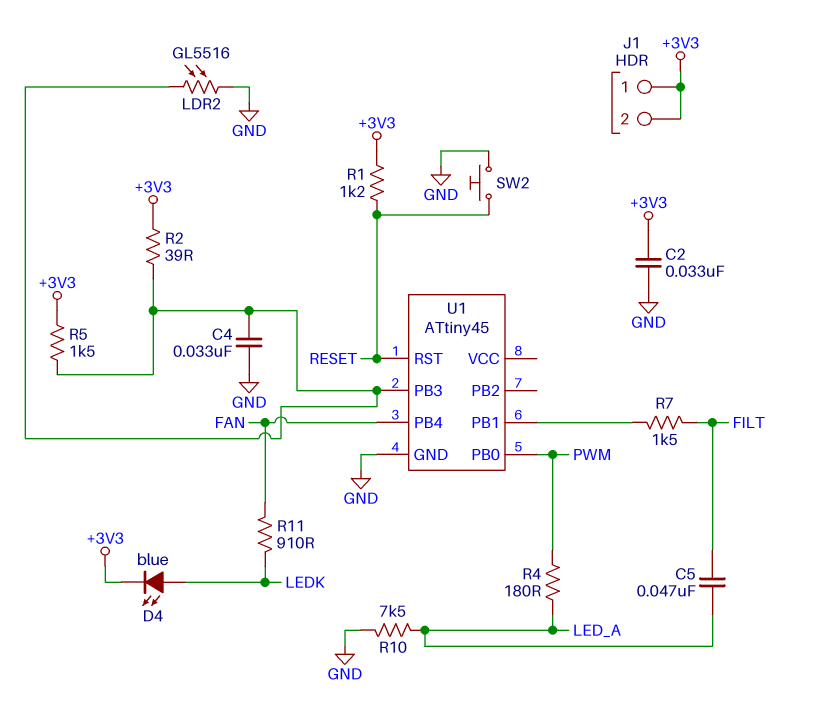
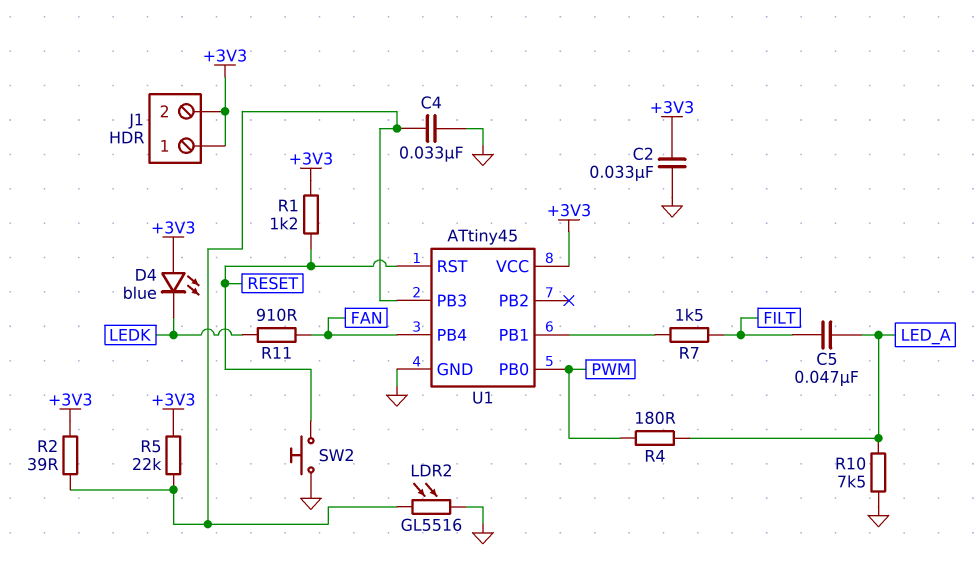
D4: LED blue (A LEDK, K +3V3) -> LED blue (A +3V3, K LEDK)
R5: 1.5k (+3V3, U1/PB3) -> 22k (+3V3, U1/PB3)
U1 pin VCC: none -> +3V3

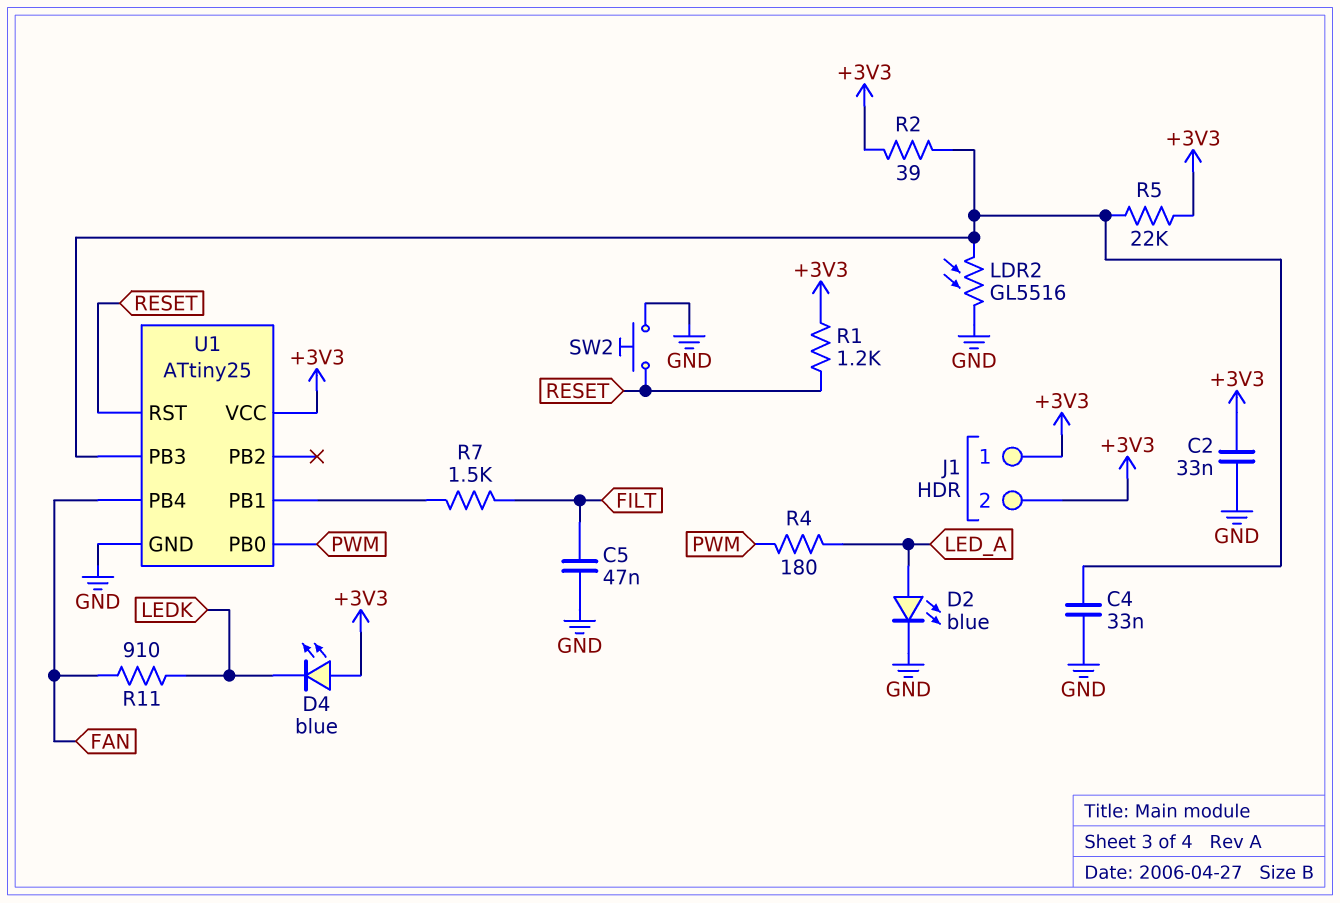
C5: 47nF (FILT, LED_A) -> 47nF (FILT, GND)
D2: none -> LED blue (A LED_A, K GND)
R10: 7.5k (GND, LED_A) -> none
U1: ATtiny45 -> ATtiny25

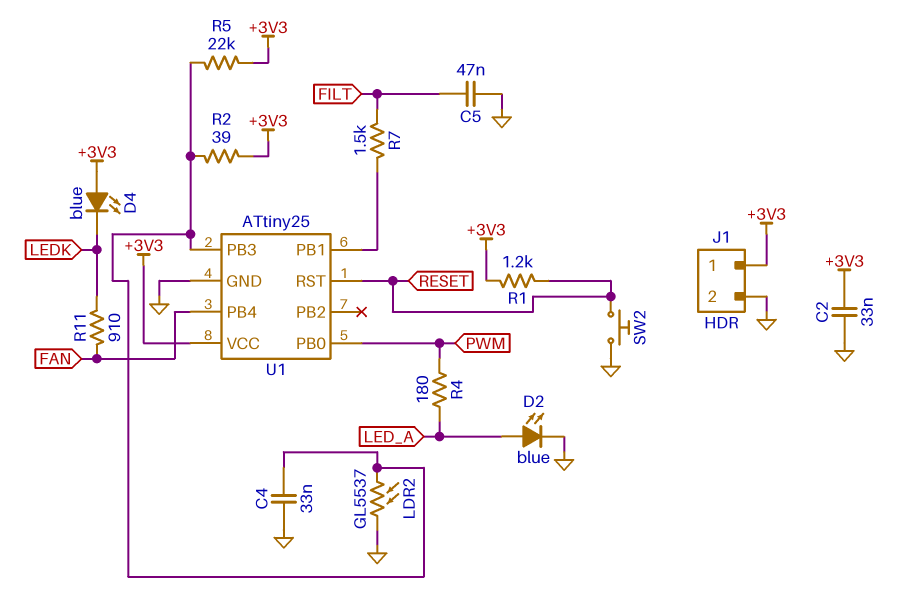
J1 pin 2: +3V3 -> GND
LDR2: GL5516 (GND, U1/PB3) -> GL5537 (GND, U1/PB3)

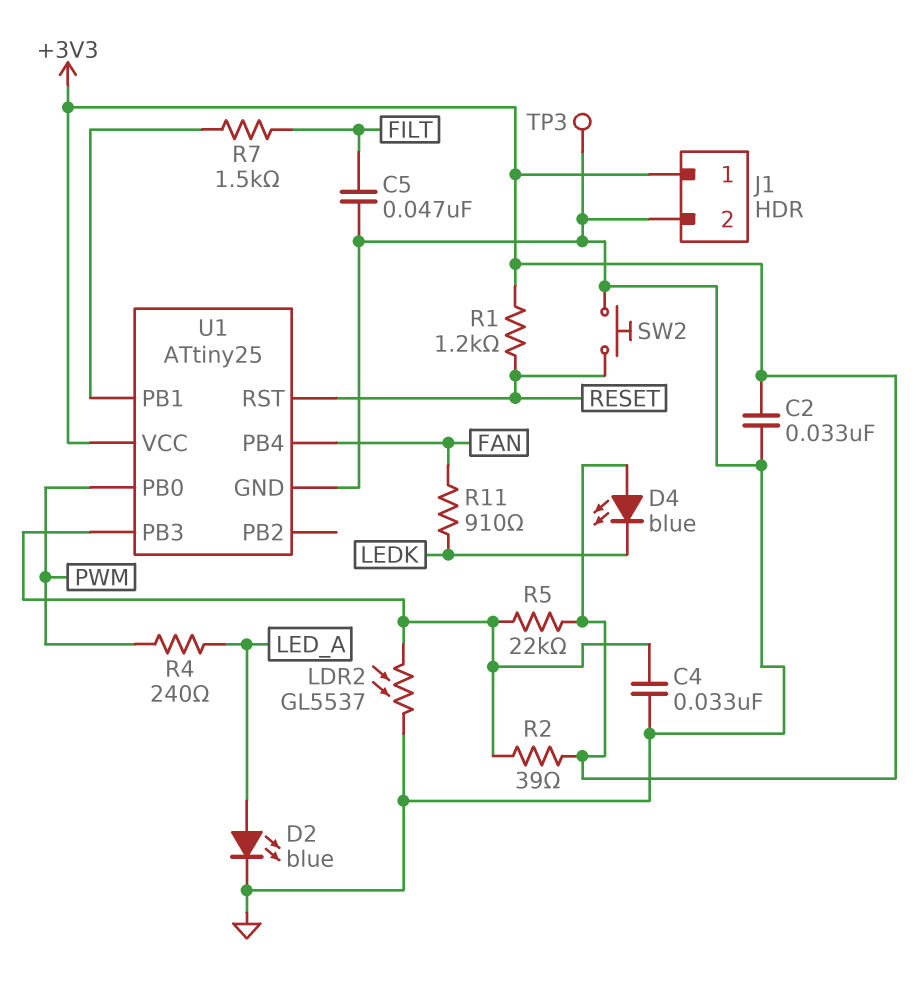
R4: 180 (LED_A, PWM) -> 240 (LED_A, PWM)
TP3: none -> test point (GND)

